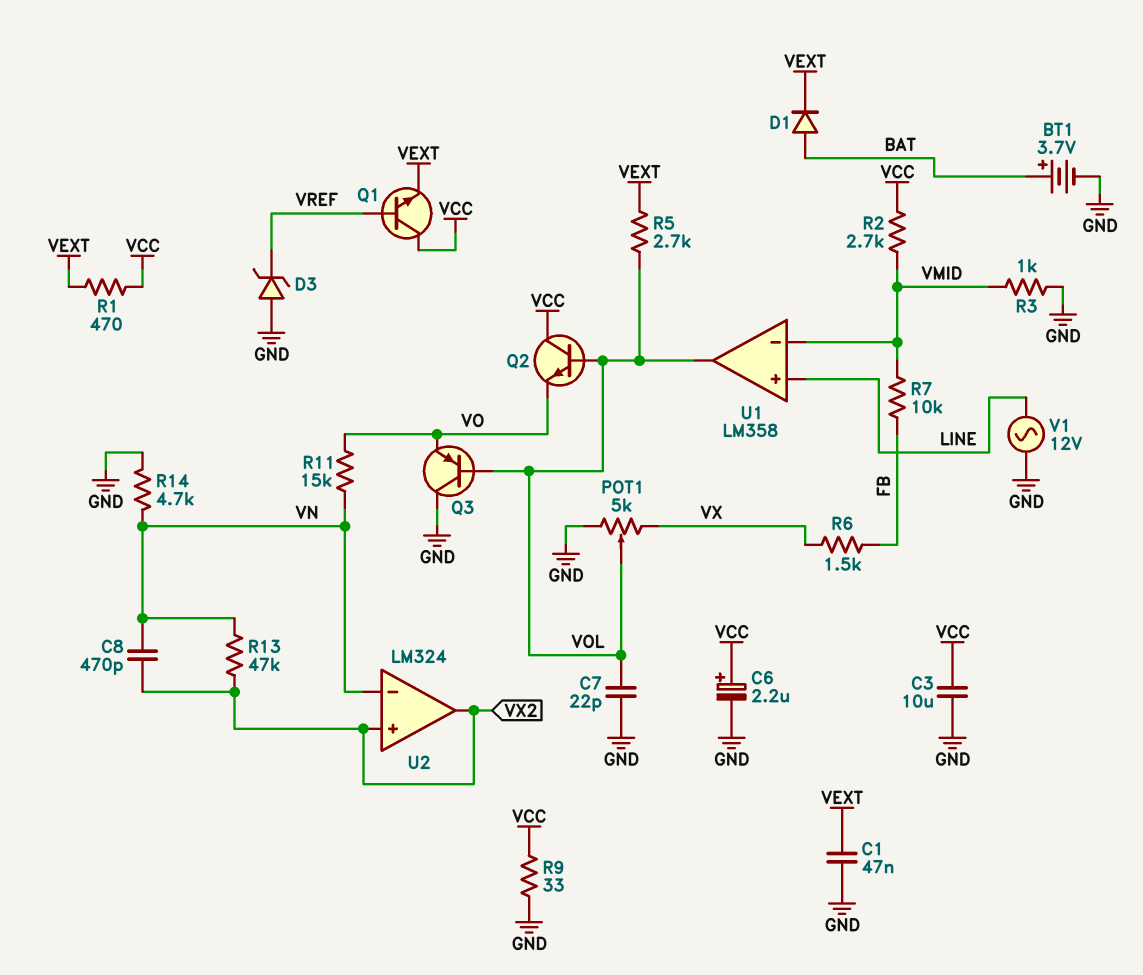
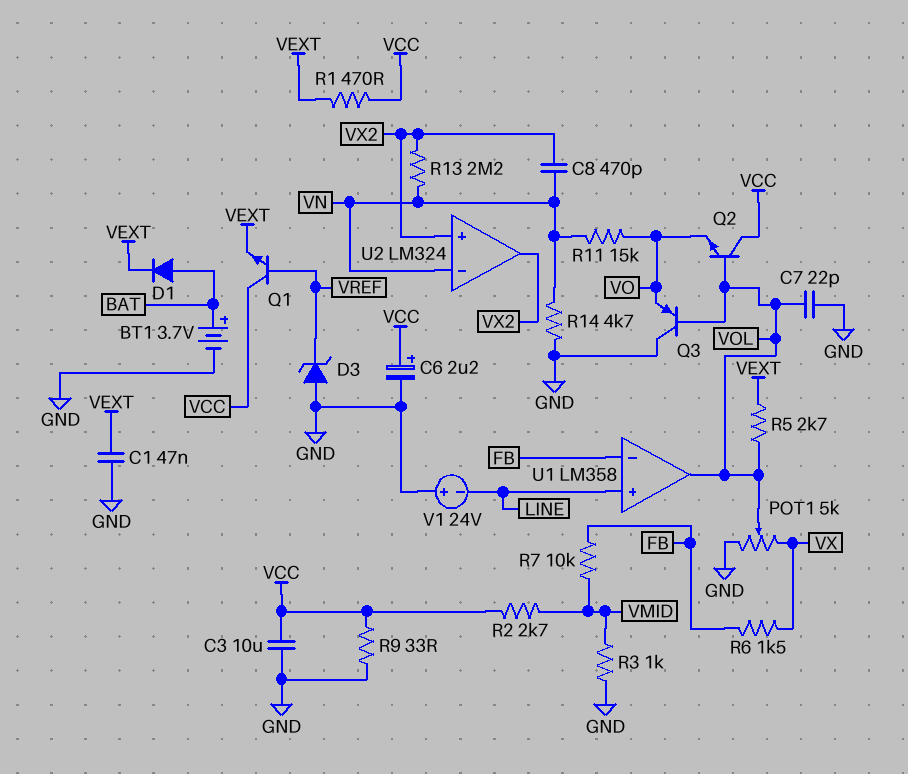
R13: 47k (VN, VX2) -> 2.2M (VN, VX2)
U1 pin in-: VMID -> FB
V1: AC 12V (GND, LINE) -> 24V (plus GND, minus LINE)

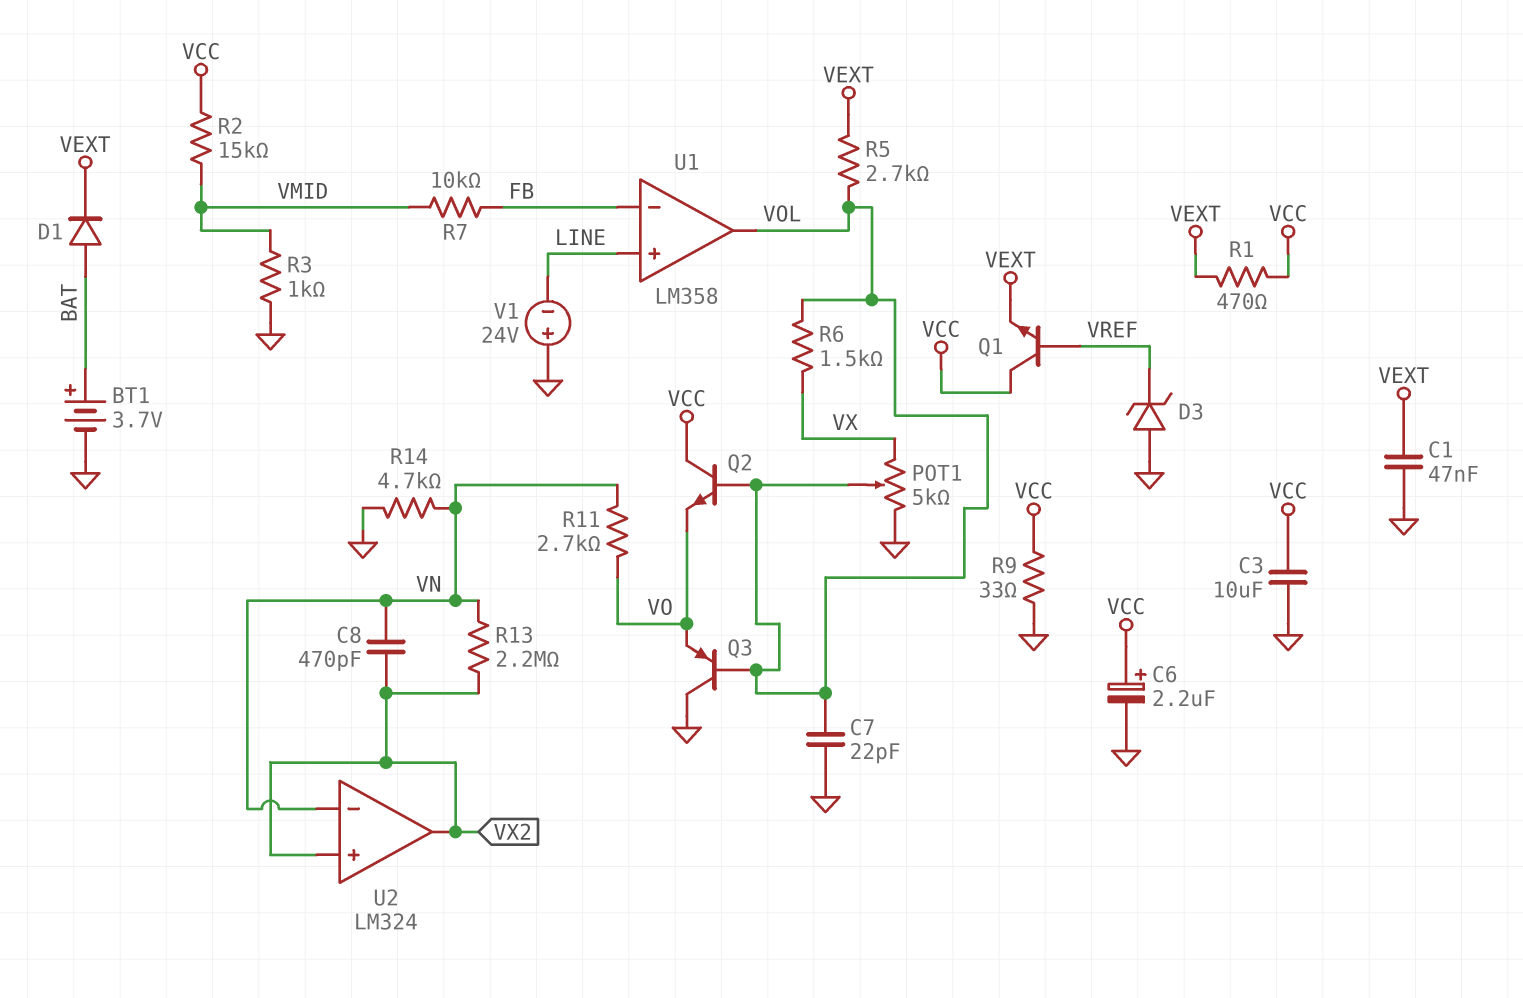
R2: 2.7k (VCC, VMID) -> 15k (VCC, VMID)
R6: 1.5k (FB, VX) -> 1.5k (VOL, VX)
R11: 15k (VN, VO) -> 2.7k (VN, VO)

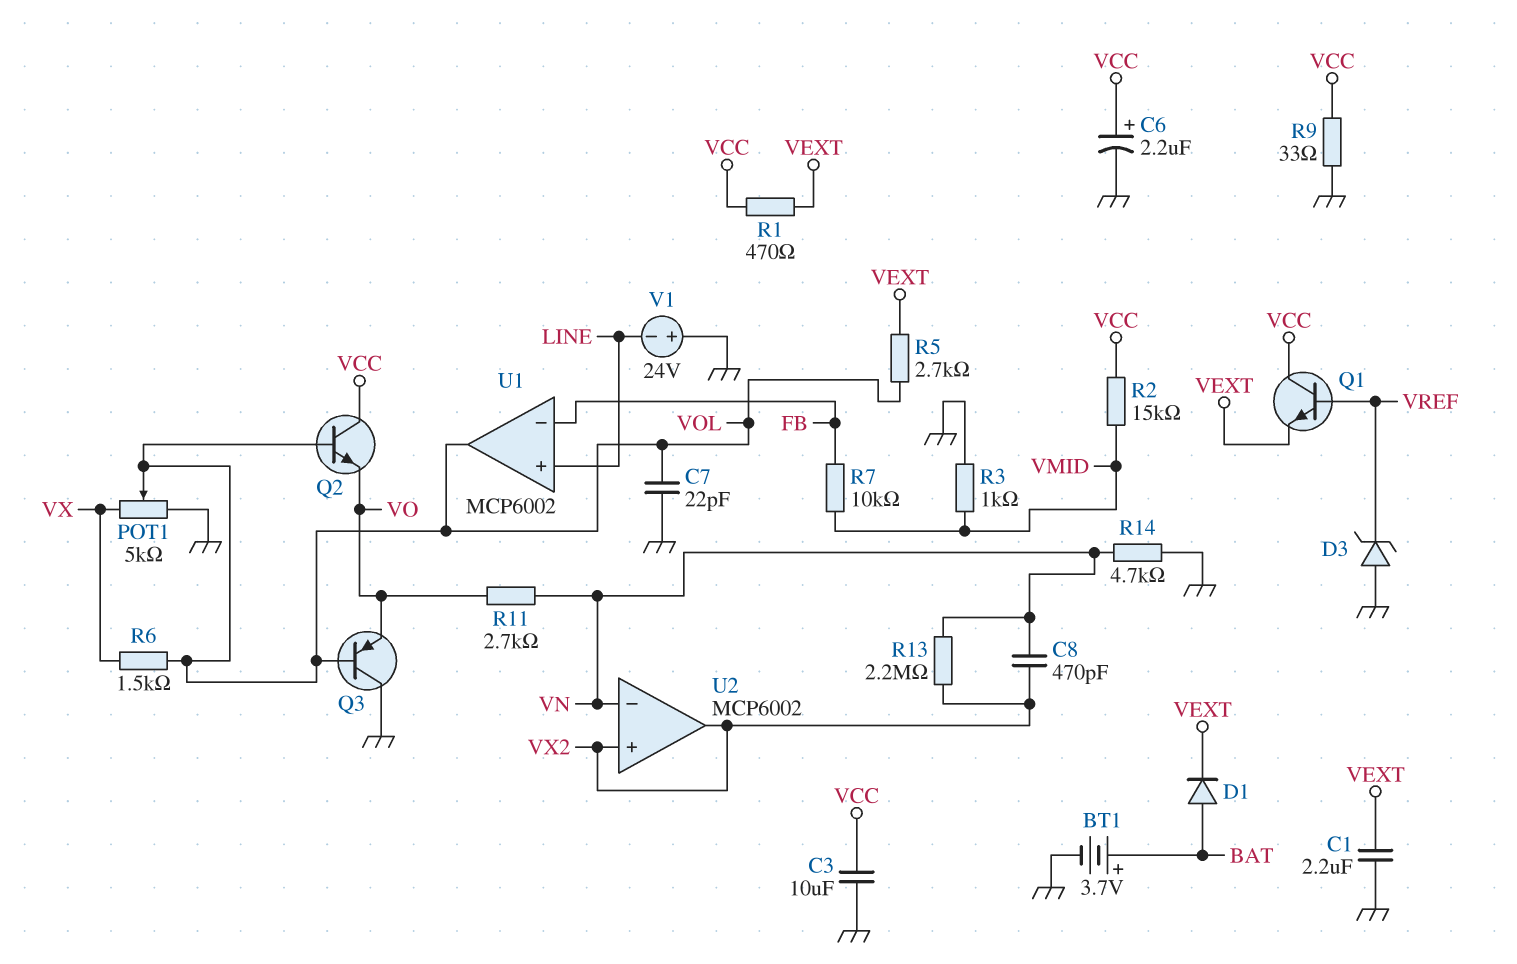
C1: 47nF (GND, VEXT) -> 2.2uF (GND, VEXT)
U1: LM358 -> MCP6002
U2: LM324 -> MCP6002

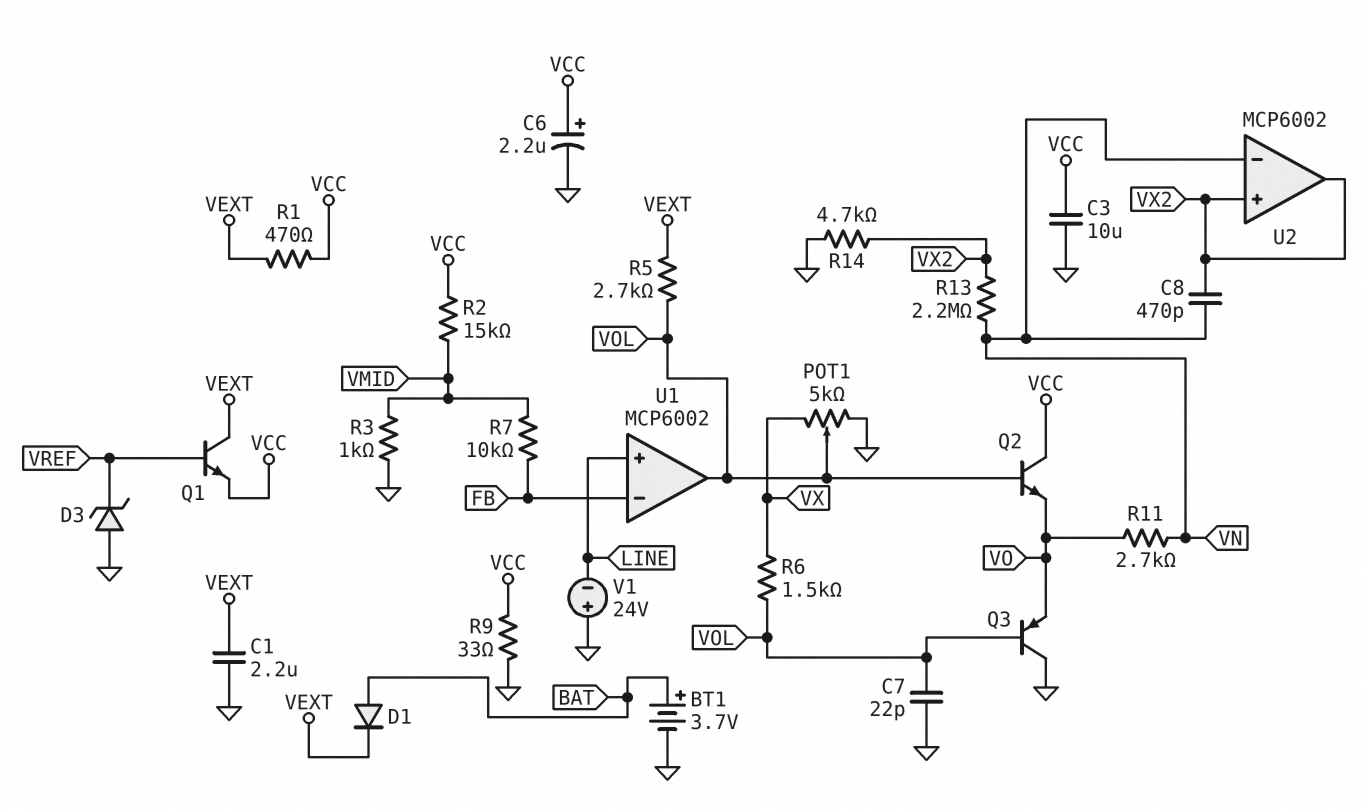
Q1: NPN (B VREF, C VCC, E VEXT) -> NPN (B VREF, C VEXT, E VCC)
R14: 4.7k (GND, VN) -> 4.7k (GND, VX2)

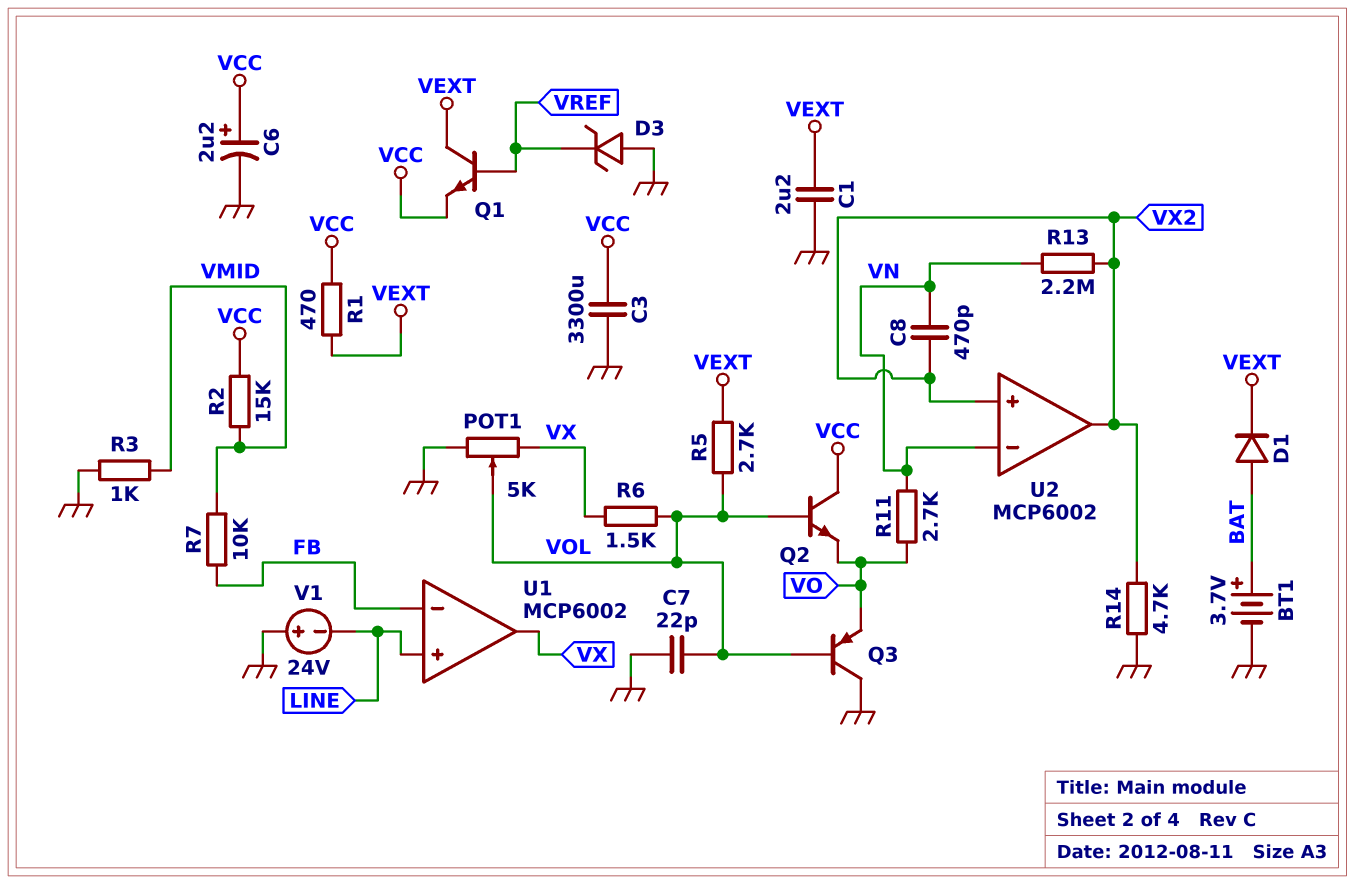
C3: 10uF (GND, VCC) -> 3300uF (GND, VCC)
R9: 33 (GND, VCC) -> none
U1 pin out: VOL -> VX

